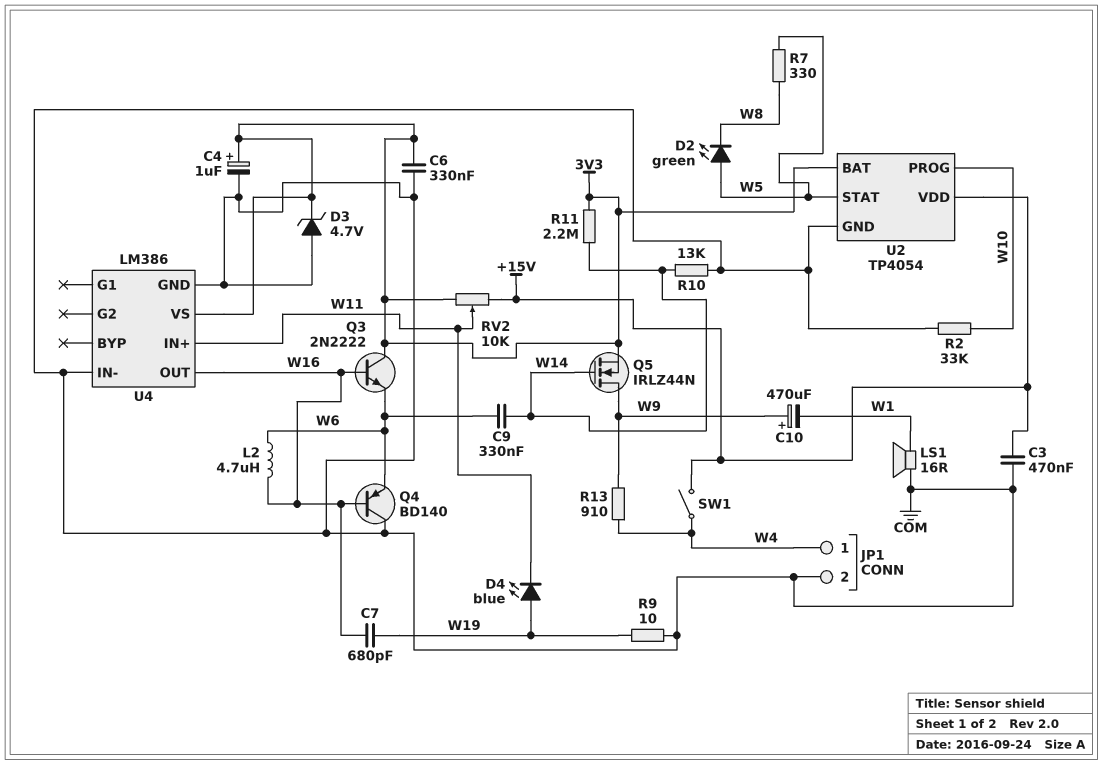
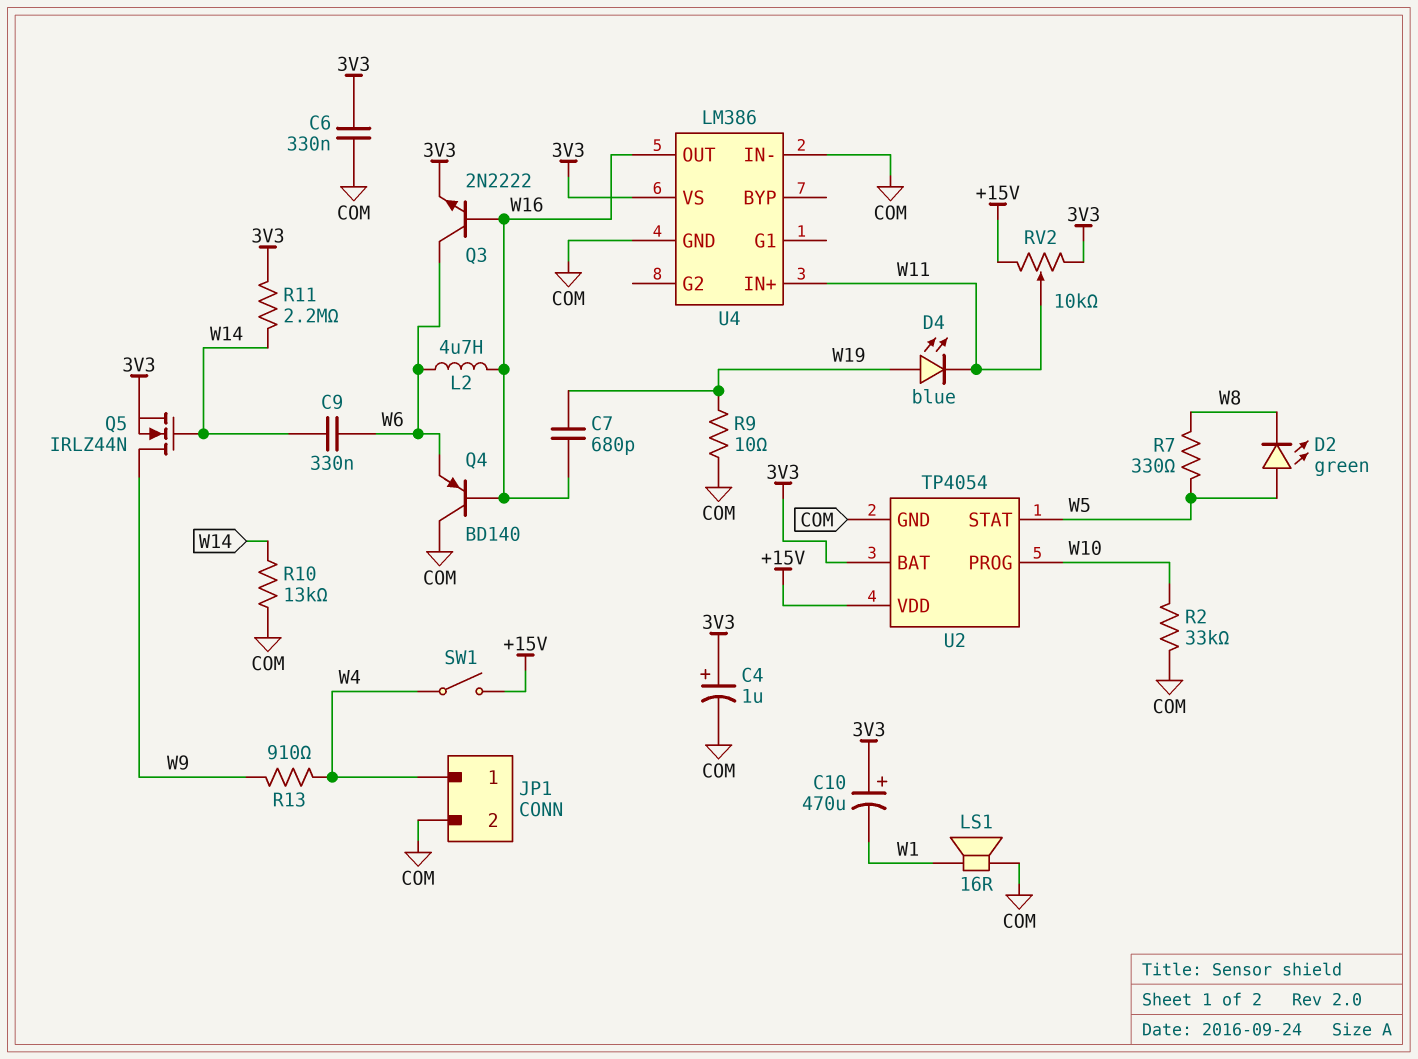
C3: 470nF (+15V, COM) -> none
C10: 470uF (plus W9, minus W1) -> 470uF (plus 3V3, minus W1)
D3: zener 4.7V (A COM, K 3V3) -> none
Q3: NPN 2N2222 (B W16, C 3V3, E W6) -> NPN 2N2222 (B W16, C W6, E 3V3)

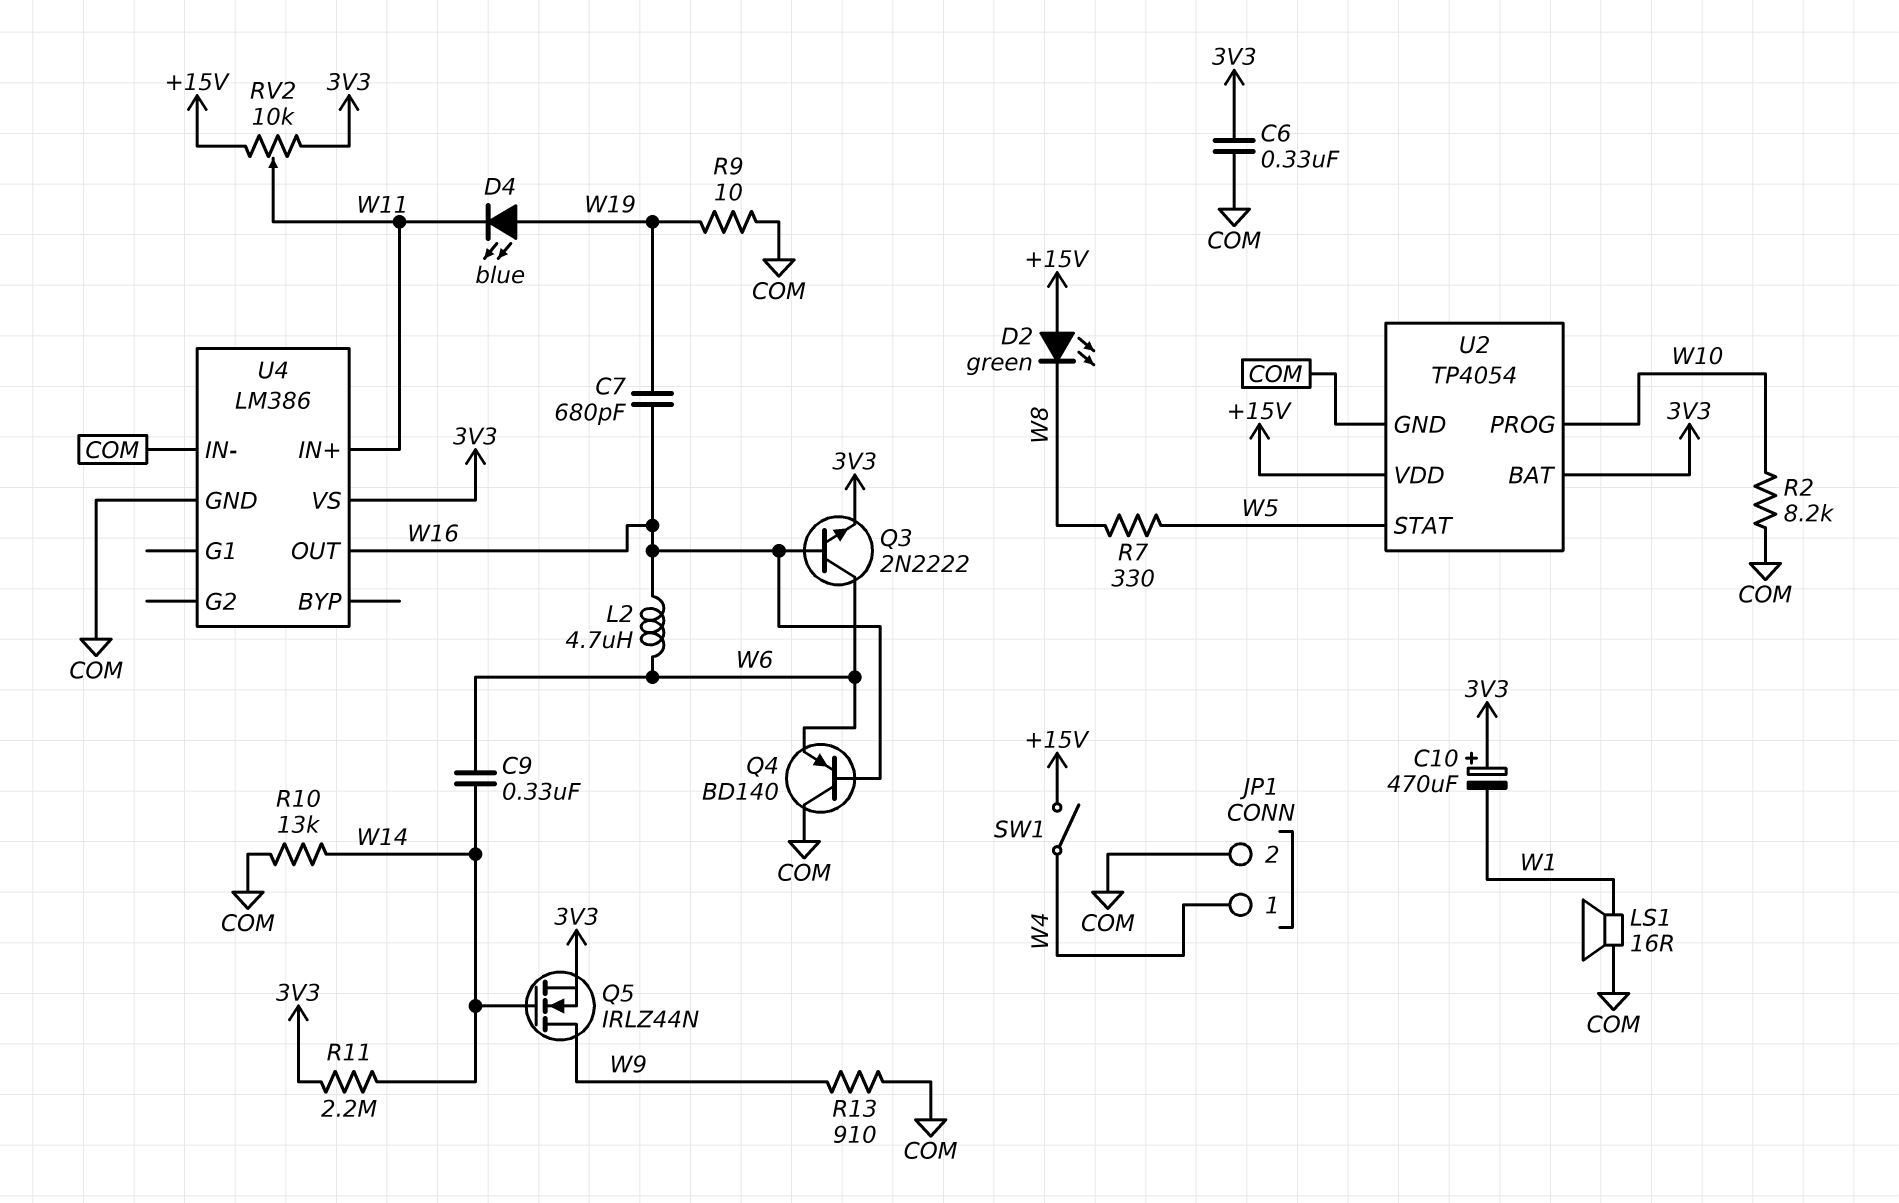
C4: 1uF (plus 3V3, minus COM) -> none
D2: LED green (A W5, K W8) -> LED green (A +15V, K W8)
R2: 33k (COM, W10) -> 8.2k (COM, W10)
R13: 910 (W4, W9) -> 910 (COM, W9)

